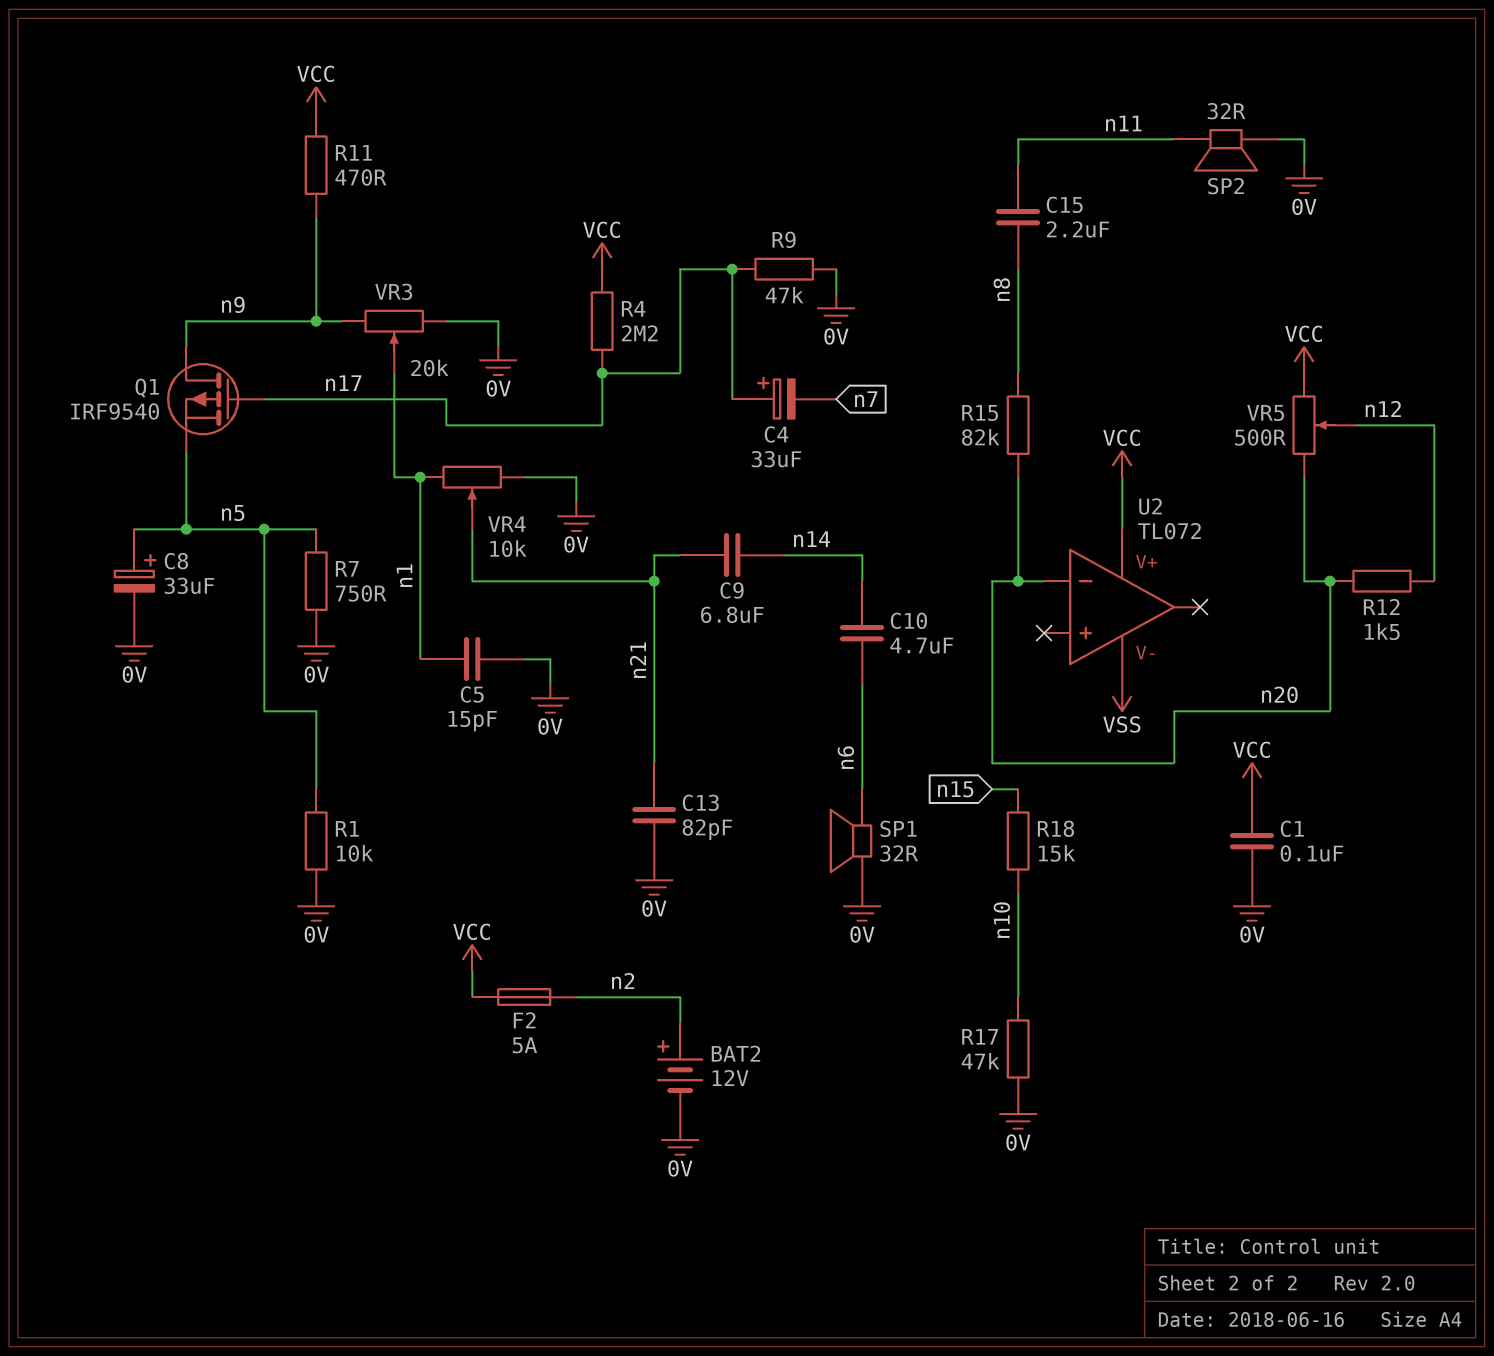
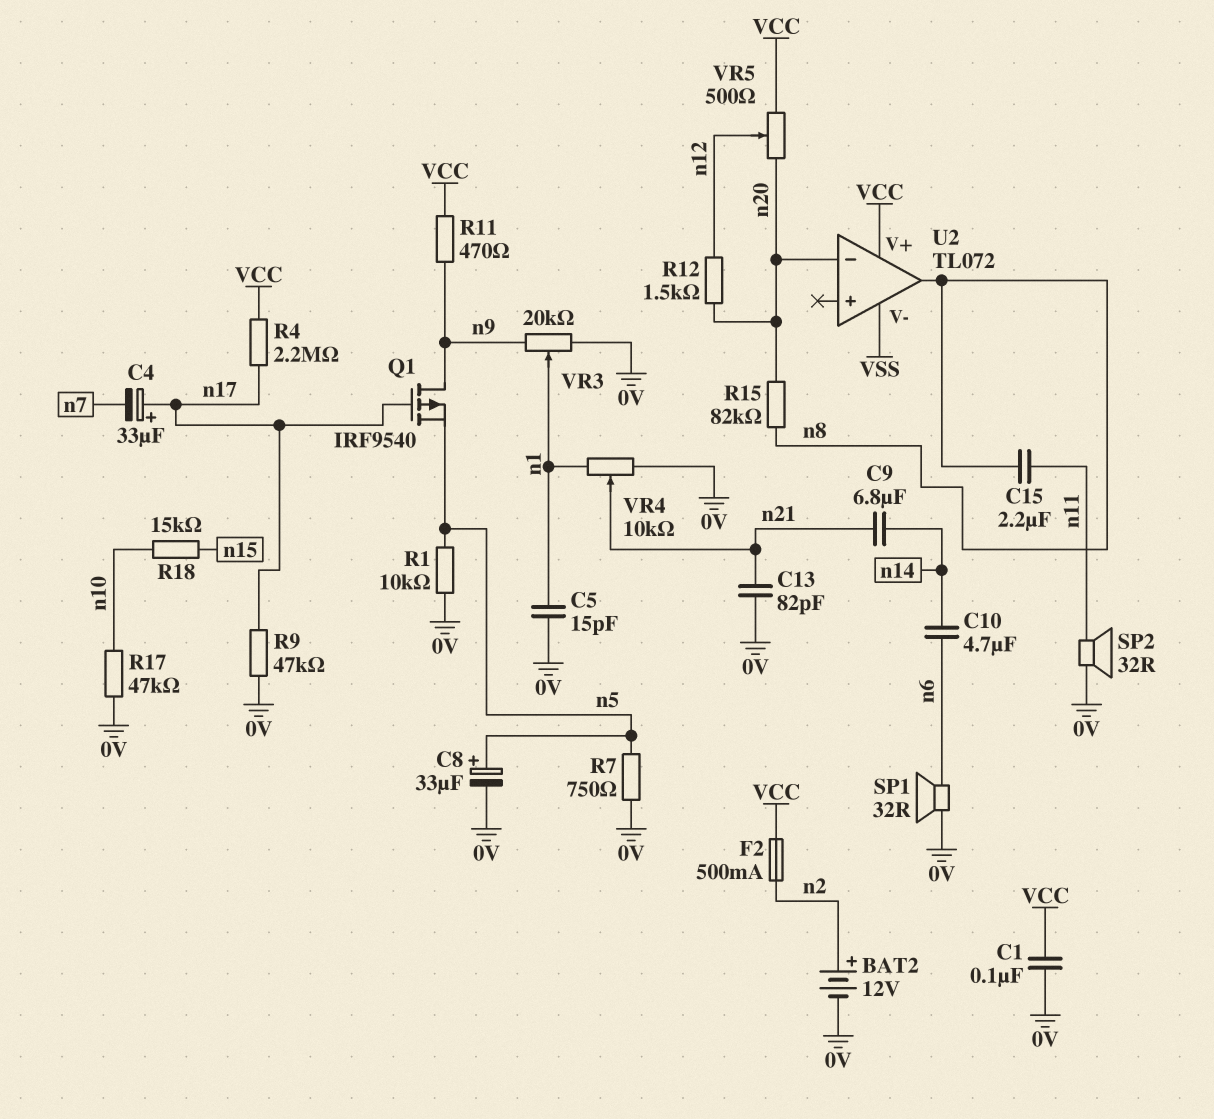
F2: 5A (VCC, n2) -> 500mA (VCC, n2)
U2 pin out: none -> n8

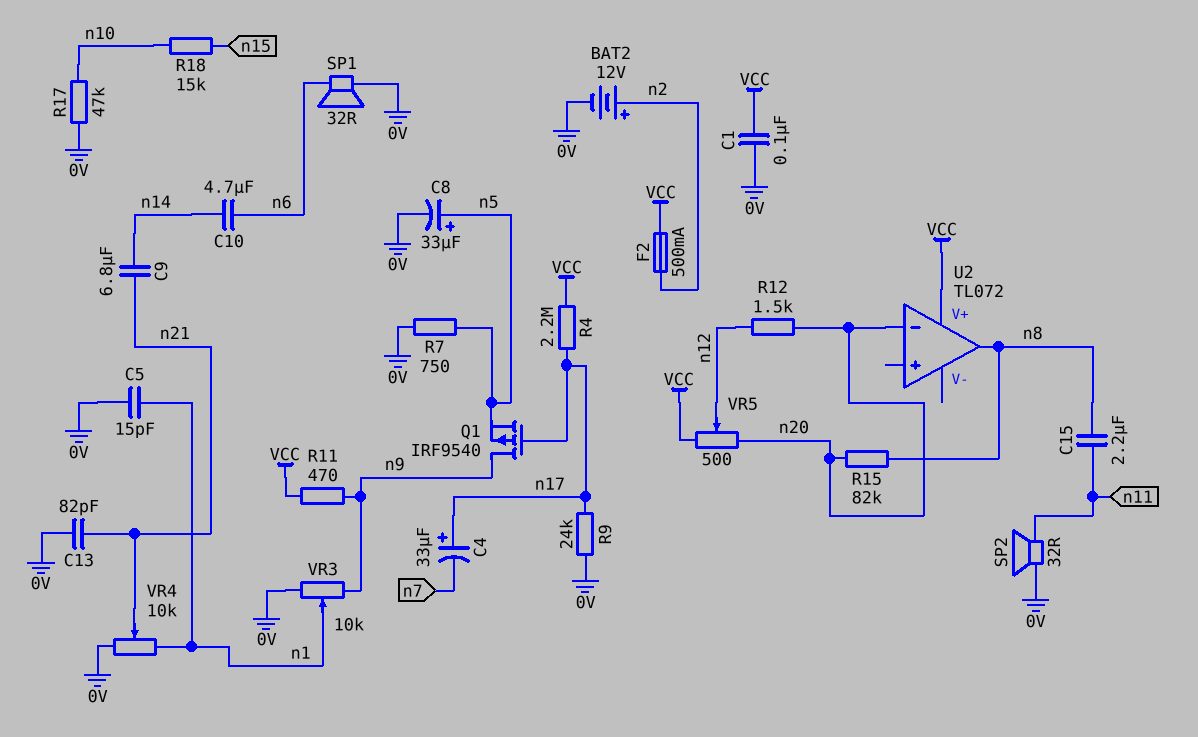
R1: 10k (0V, n5) -> none
R9: 47k (0V, n17) -> 24k (0V, n17)
U2 pin V-: VSS -> none
VR3: 20k (0V, n9, wiper n1) -> 10k (0V, n9, wiper n1)

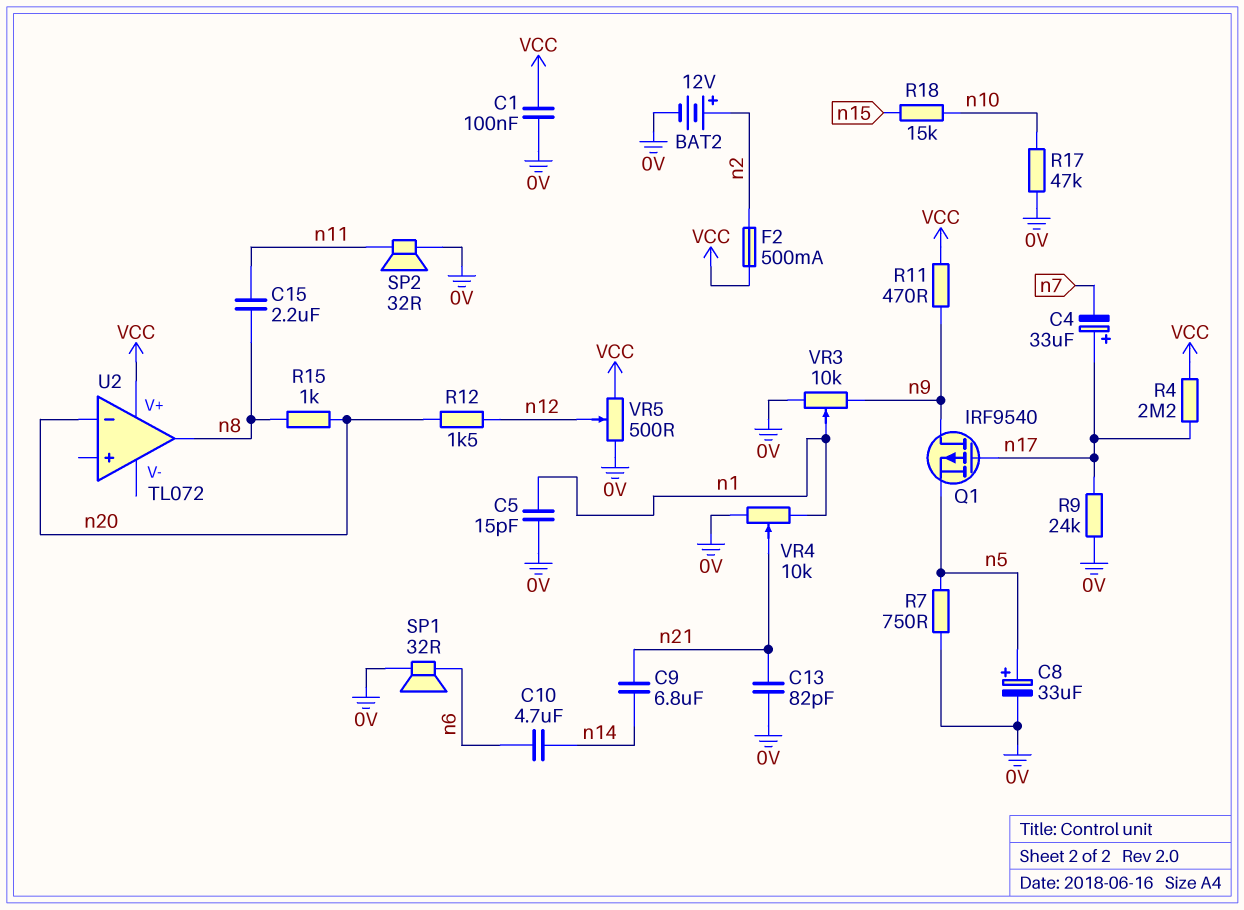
R15: 82k (n8, n20) -> 1k (n8, n20)
VR5: 500 (VCC, n20, wiper n12) -> 500 (0V, VCC, wiper n12)

